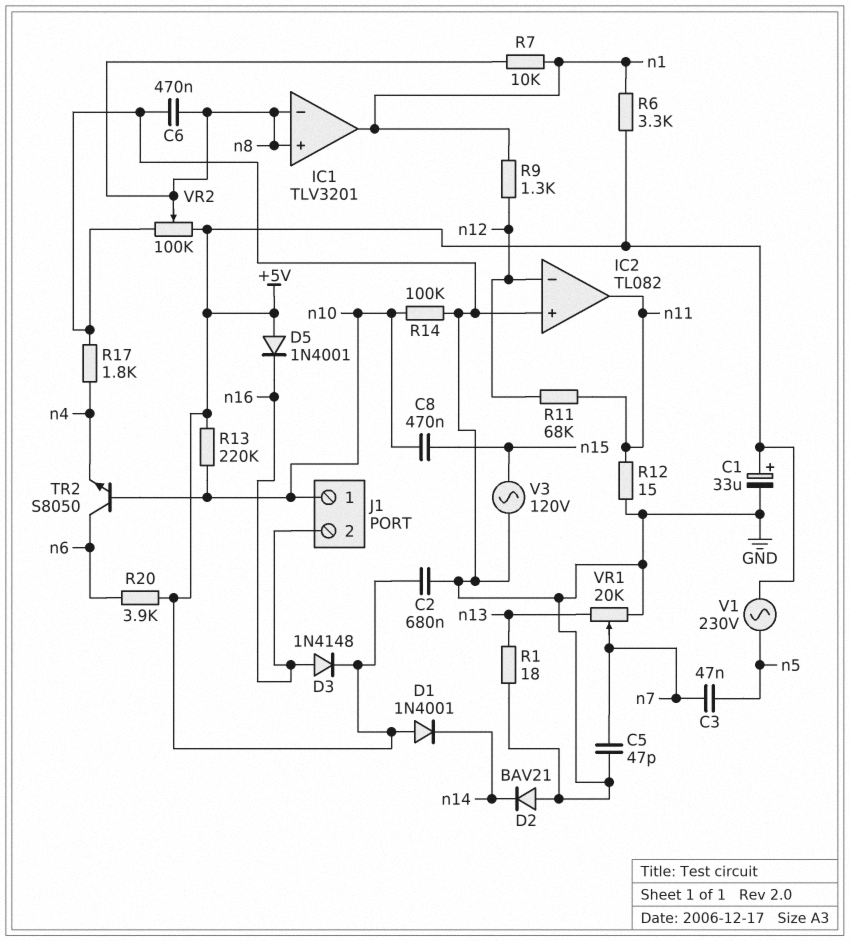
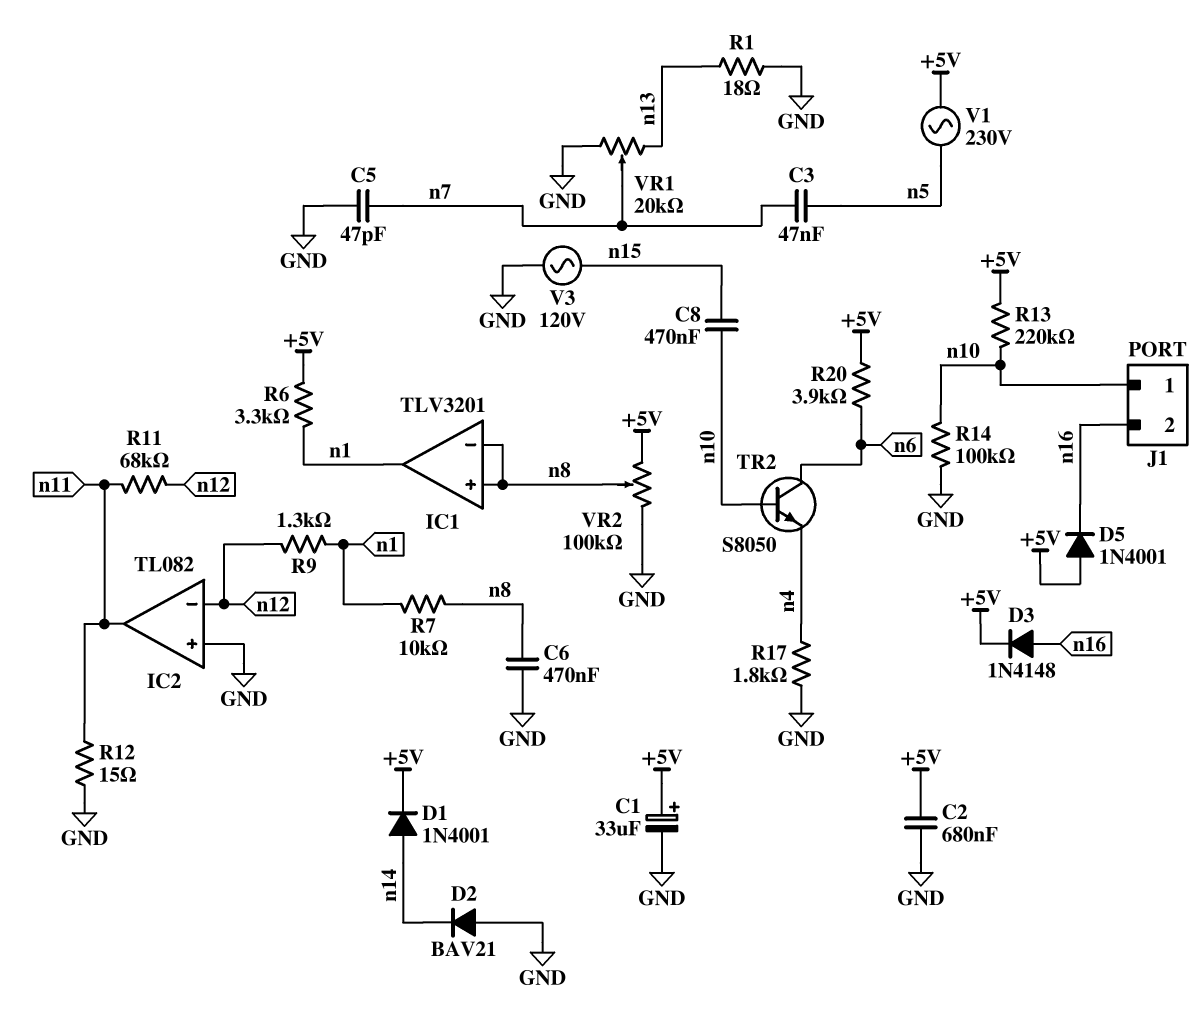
D1: diode 1N4001 (A +5V, K n14) -> diode 1N4001 (A n14, K +5V)

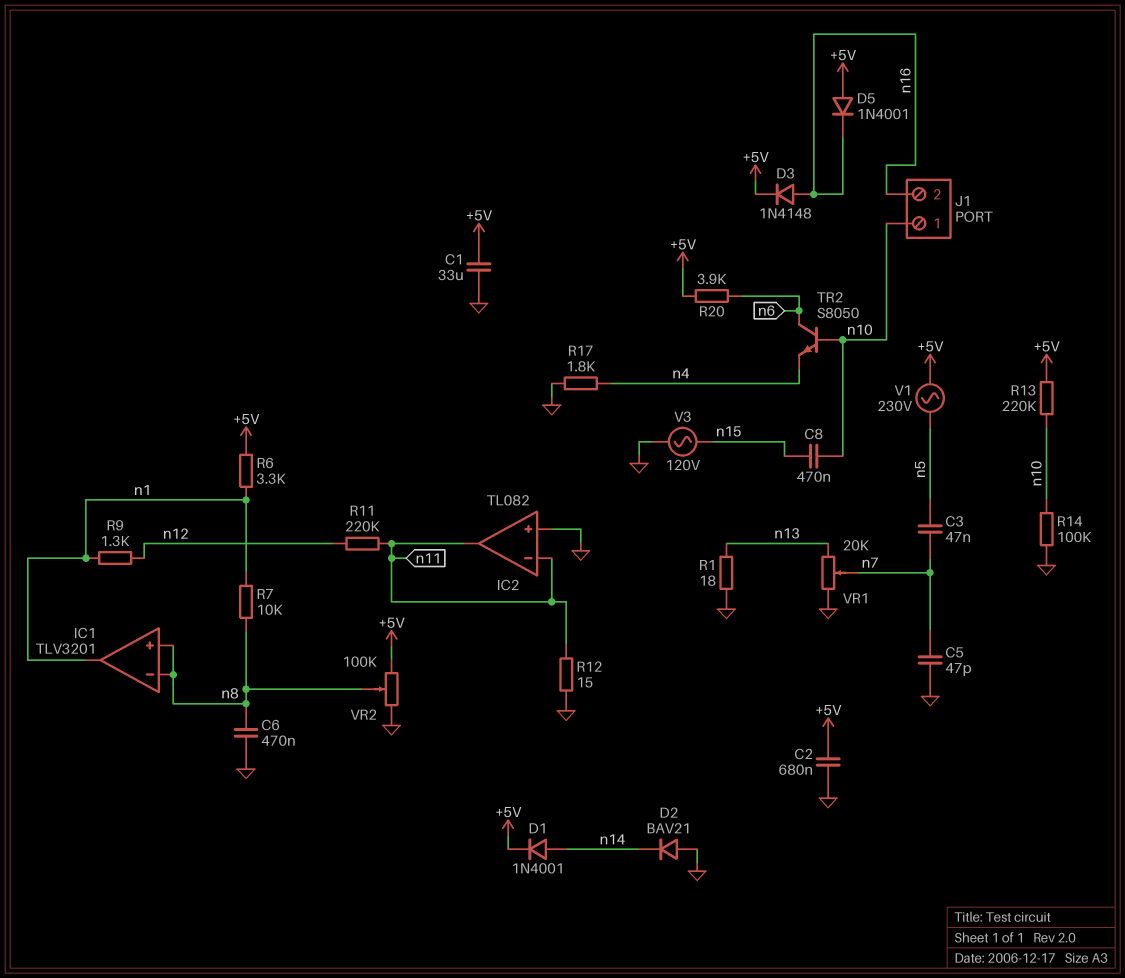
C1: 33uF (plus +5V, minus GND) -> 33uF (+5V, GND)
IC2 pin in-: n12 -> n11
R11: 68k (n11, n12) -> 220k (n11, n12)

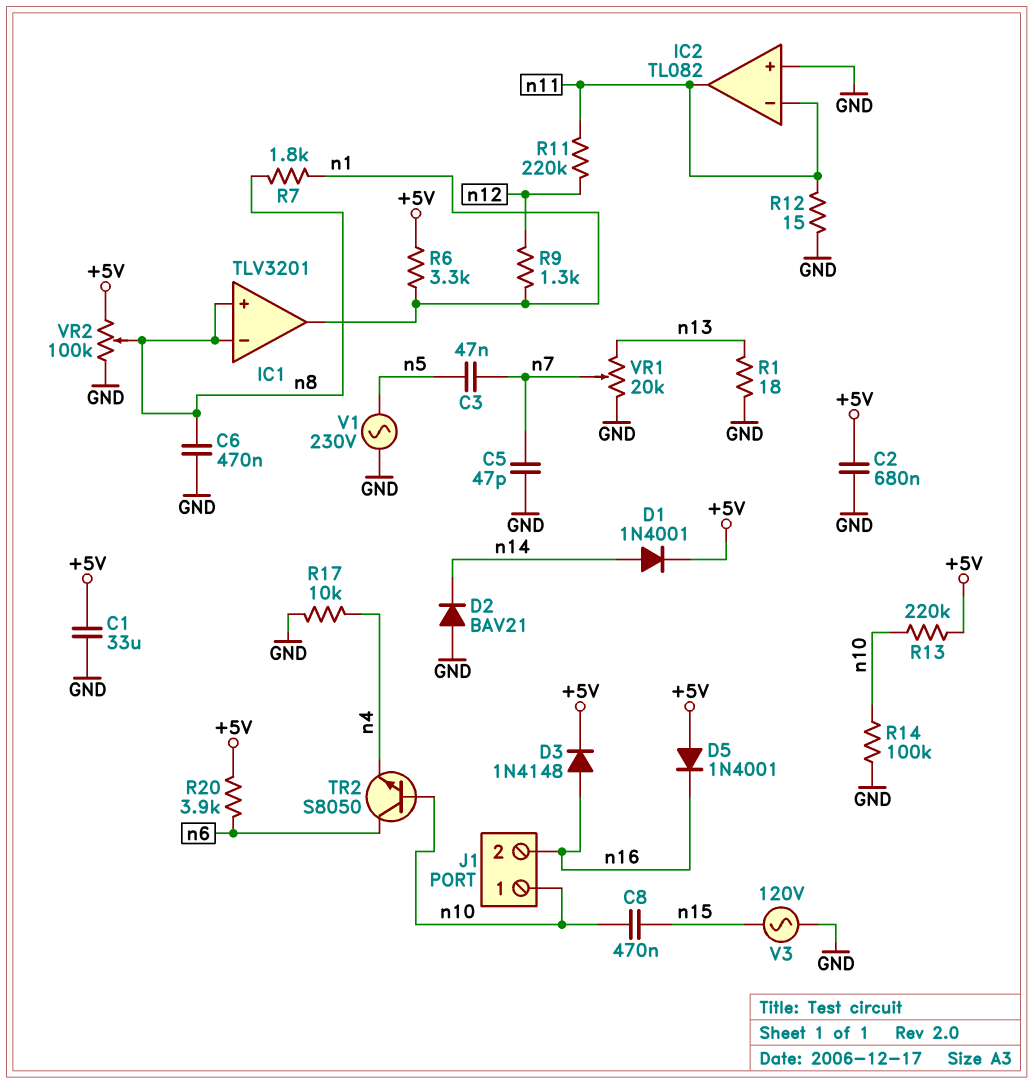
R7: 10k (n1, n8) -> 1.8k (n1, n8)
R17: 1.8k (GND, n4) -> 10k (GND, n4)
V1: AC 230V (+5V, n5) -> AC 230V (GND, n5)

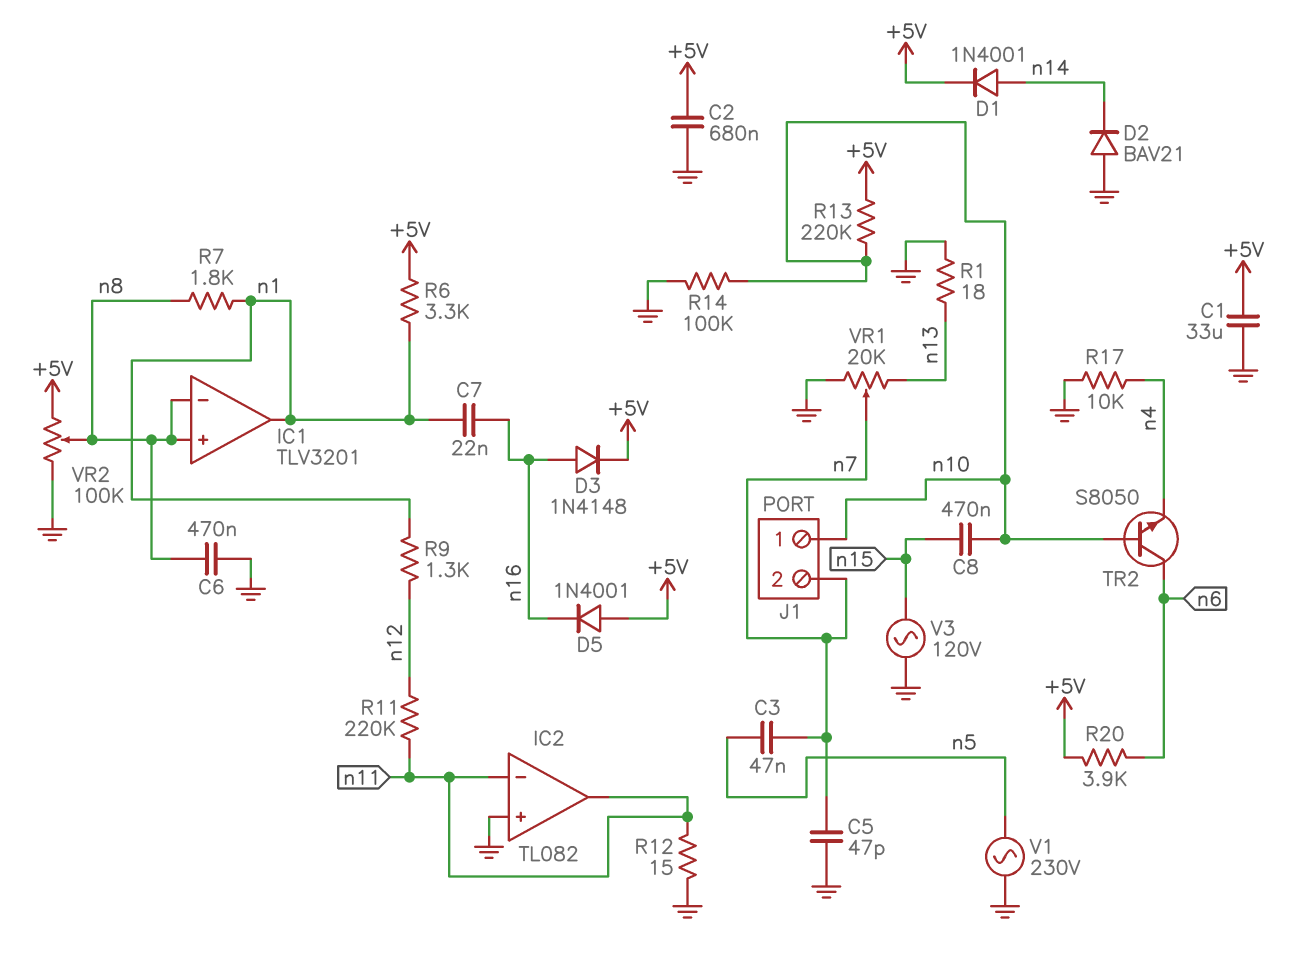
C7: none -> 22nF (n1, n16)
J1 pin 2: n16 -> n7

